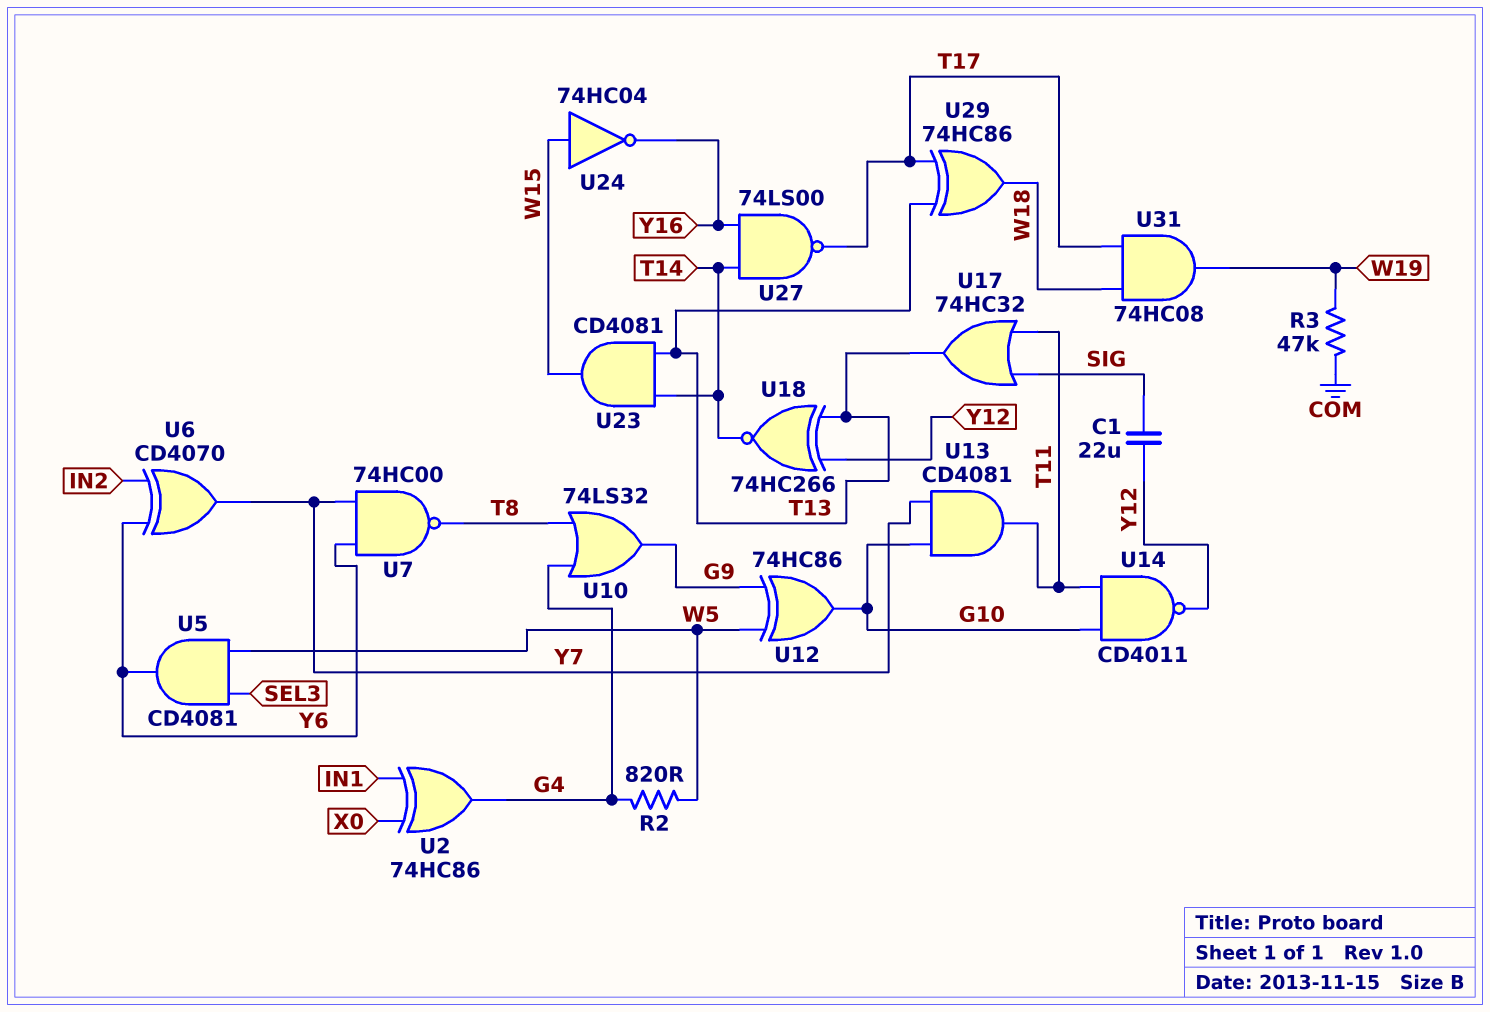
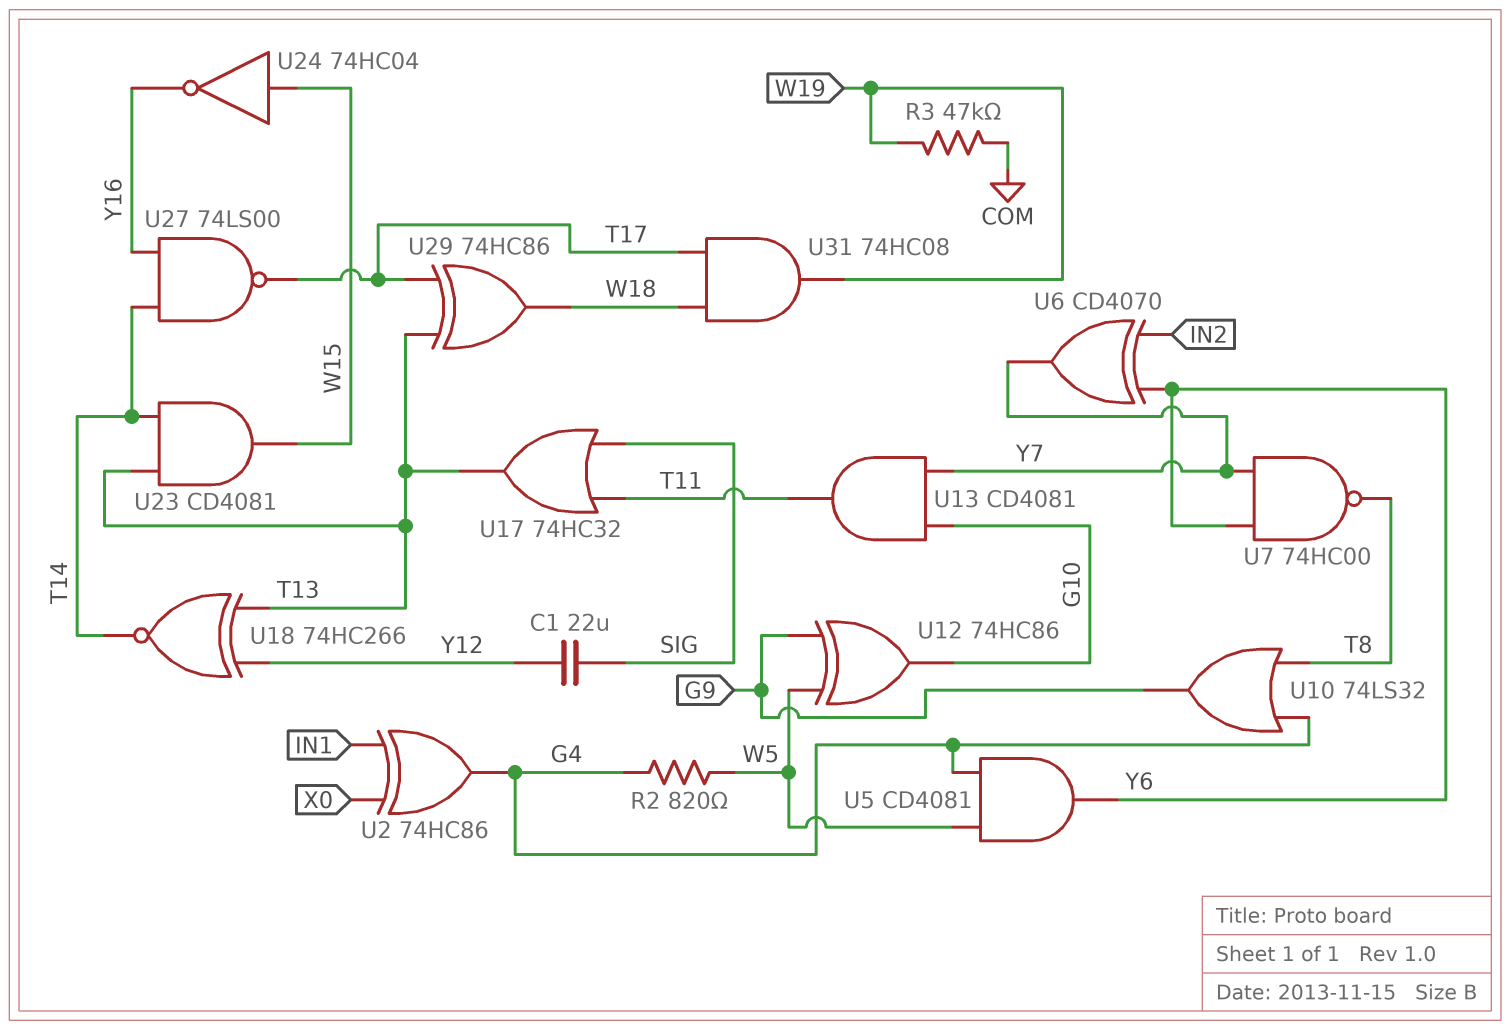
U5: AND CD4081 (in SEL3, in W5, out Y6) -> AND CD4081 (in G4, in W5, out Y6)
U14: NAND CD4011 (in G10, in T11, out Y12) -> none

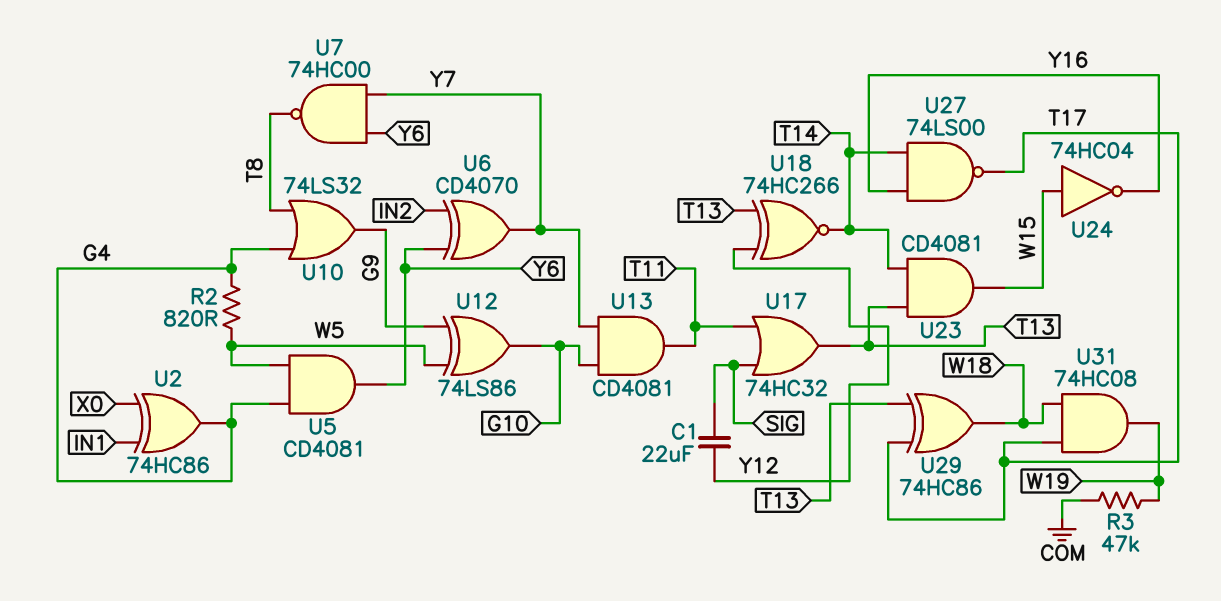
U12: XOR 74HC86 (in G9, in W5, out G10) -> XOR 74LS86 (in G9, in W5, out G10)

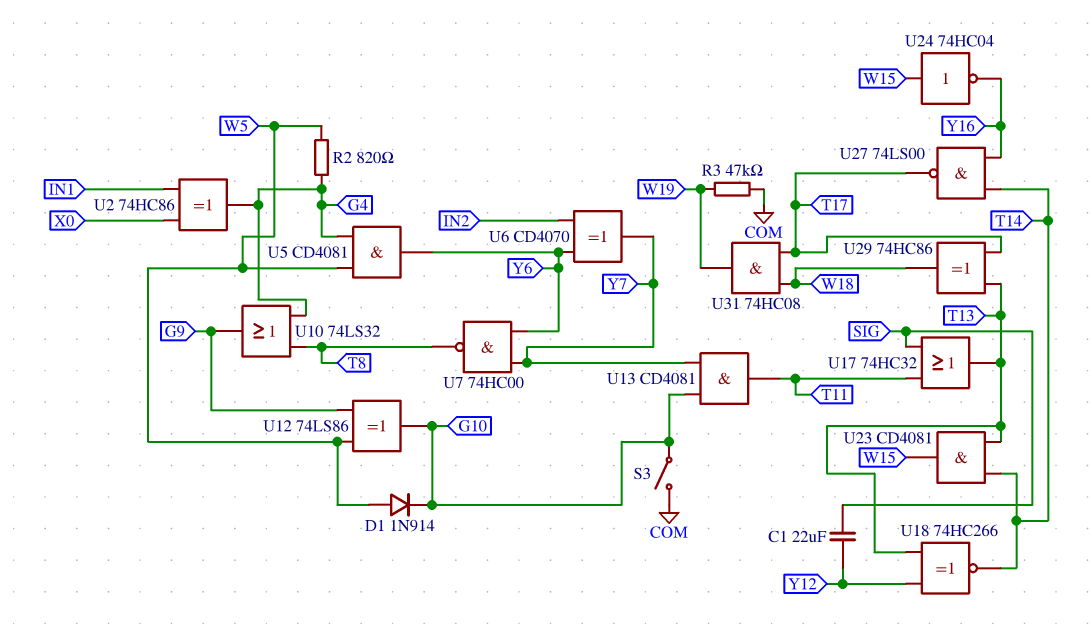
D1: none -> diode 1N914 (A W5, K G10)
S3: none -> switch (COM, G10)

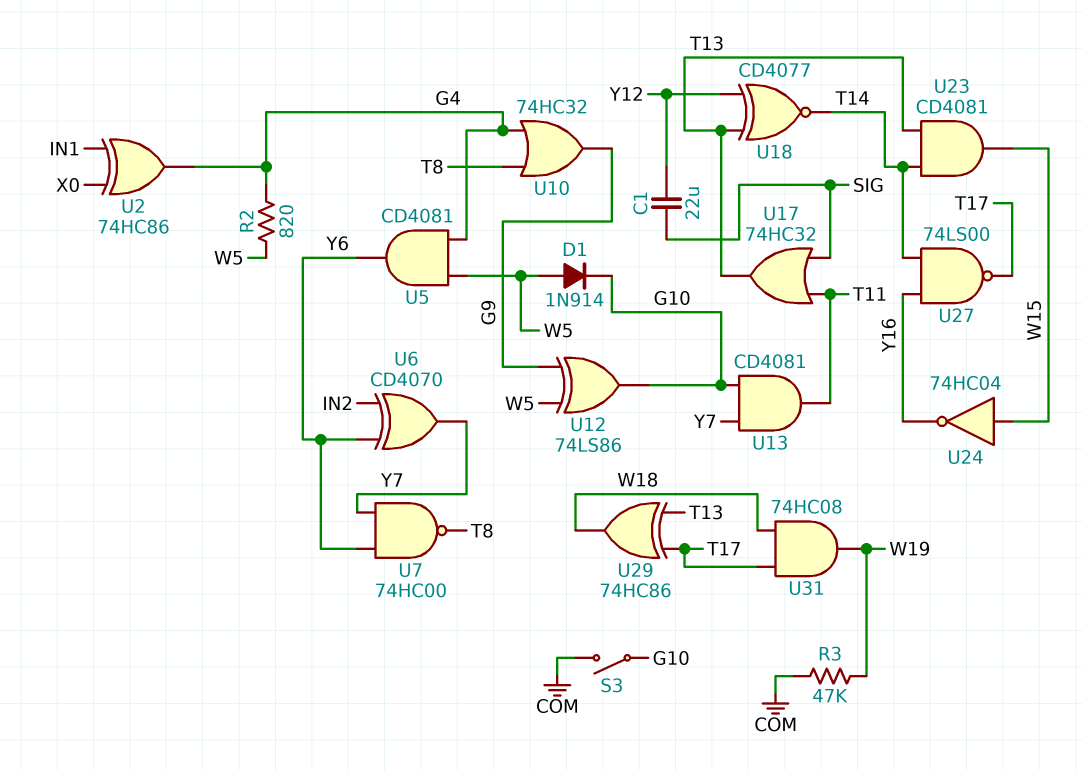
U10: OR 74LS32 (in G4, in T8, out G9) -> OR 74HC32 (in G4, in T8, out G9)
U18: XNOR 74HC266 (in T13, in Y12, out T14) -> XNOR CD4077 (in T13, in Y12, out T14)

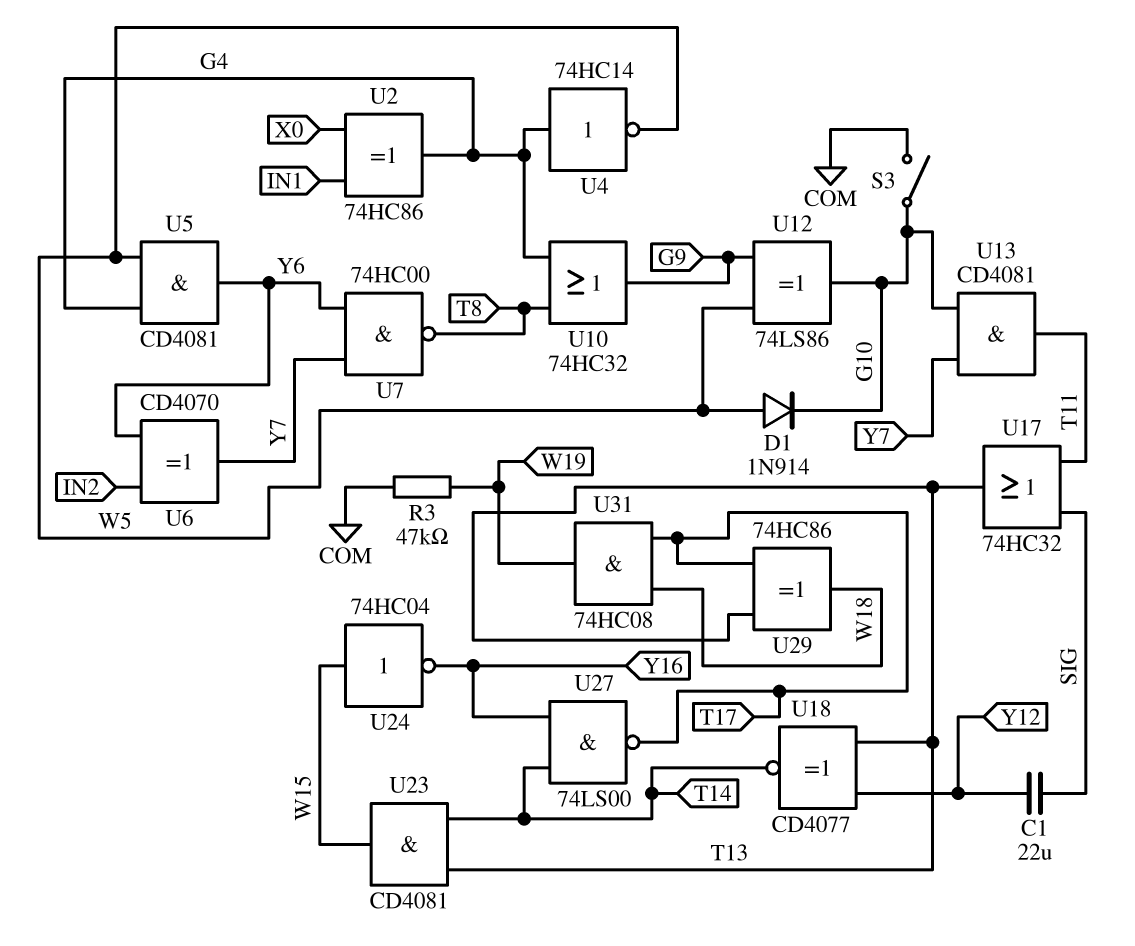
R2: 820 (G4, W5) -> none
U4: none -> NOT 74HC14 (in G4, out W5)

